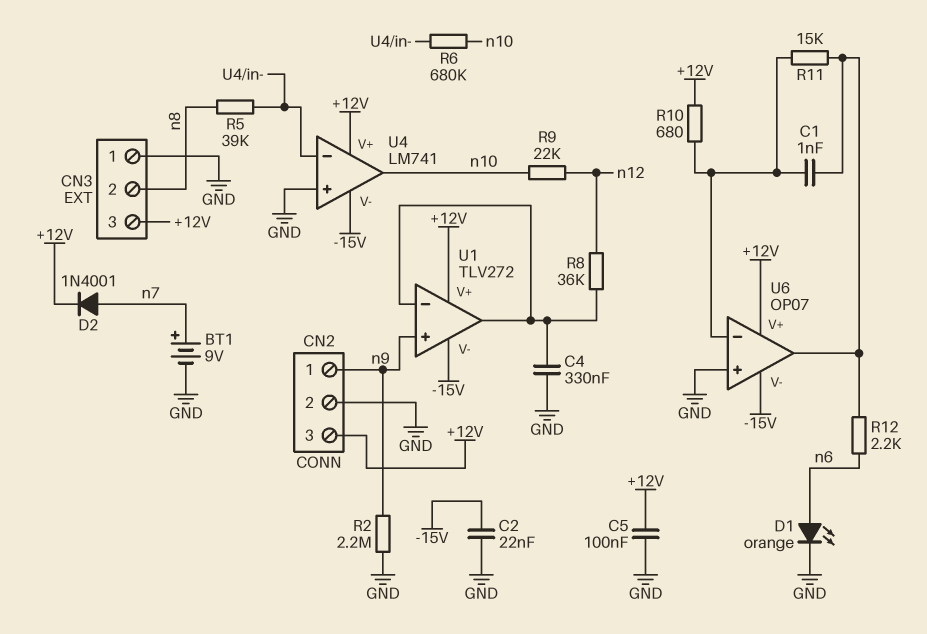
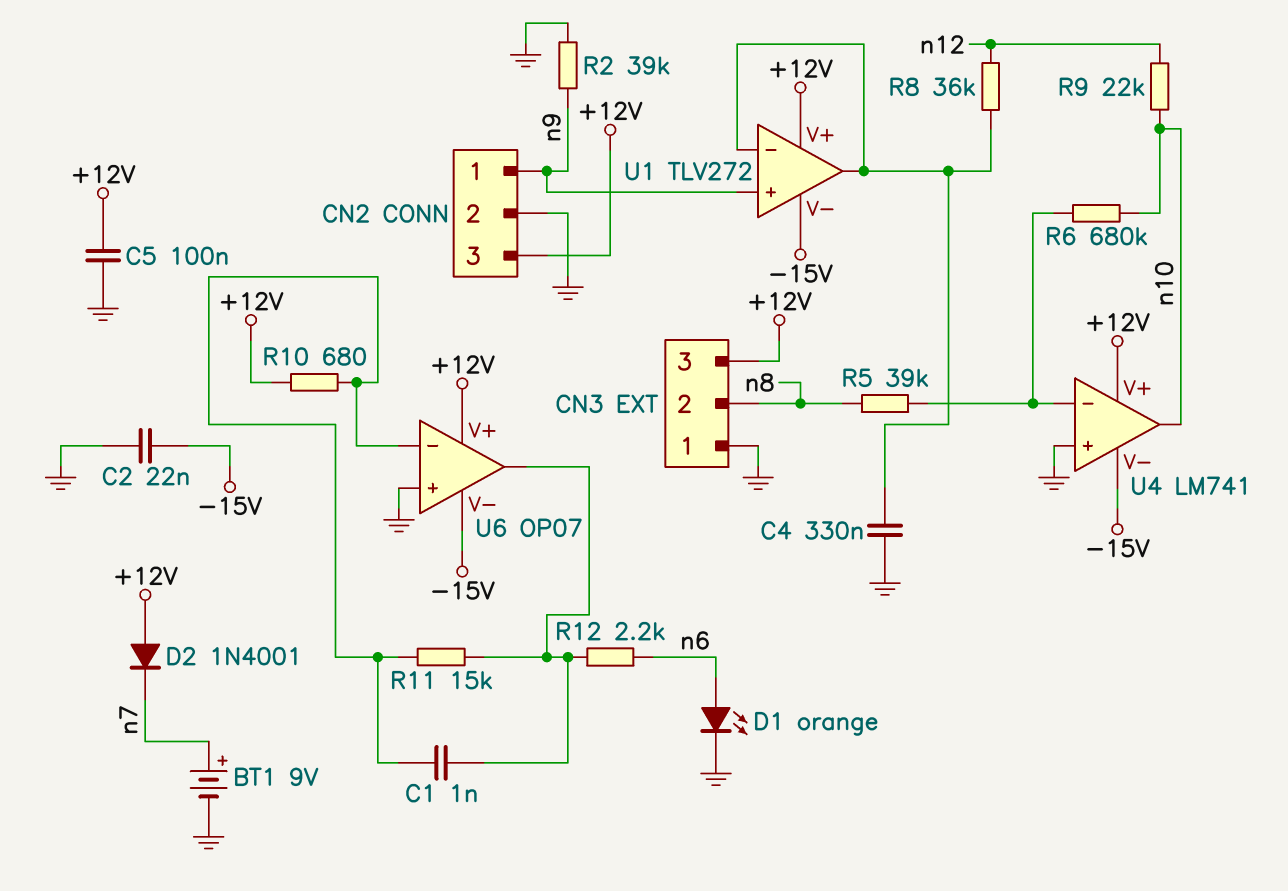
D2: diode 1N4001 (A n7, K +12V) -> diode 1N4001 (A +12V, K n7)
R2: 2.2M (GND, n9) -> 39k (GND, n9)

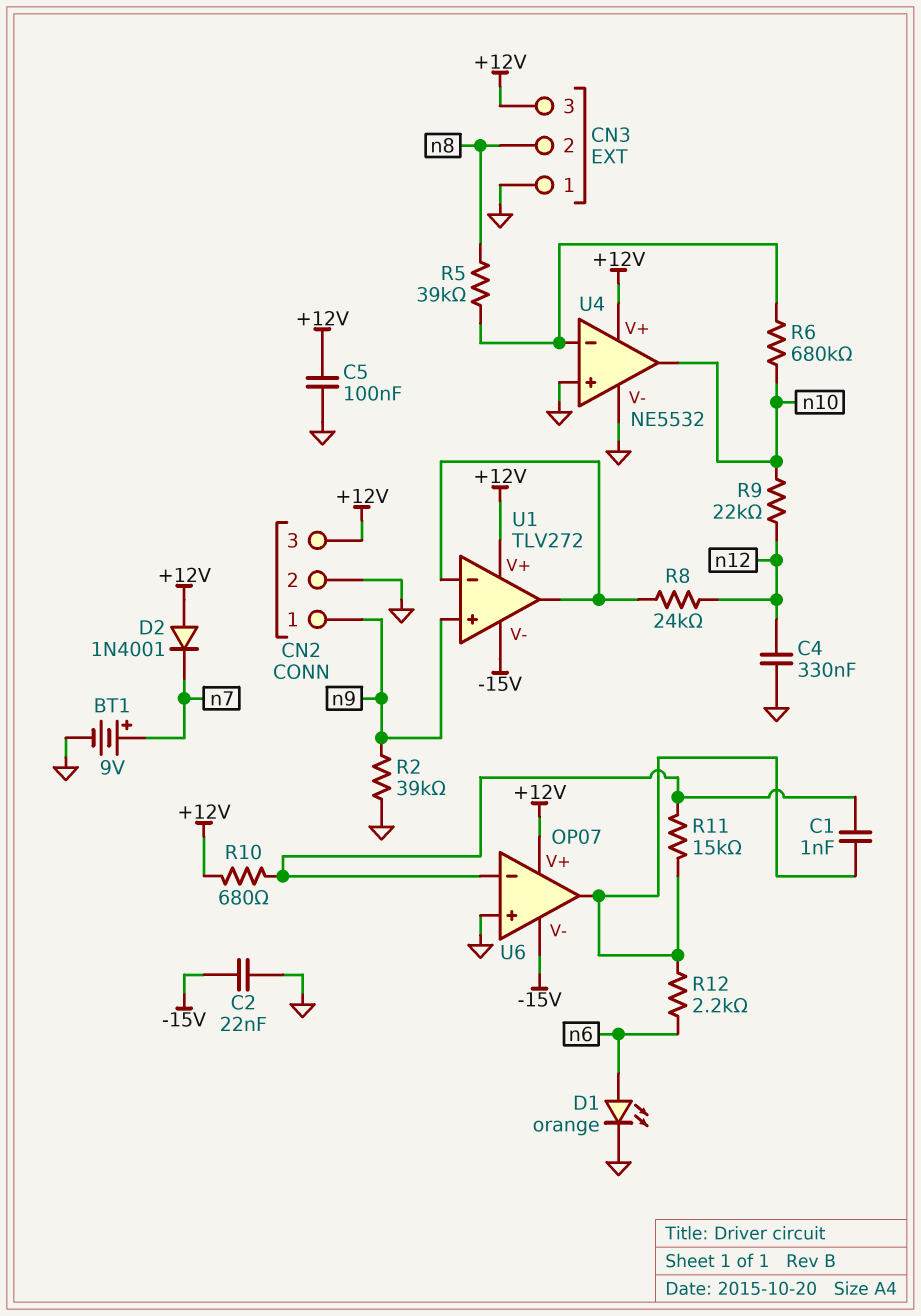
C4: 330nF (GND, U1/in-) -> 330nF (GND, n12)
R8: 36k (U1/in-, n12) -> 24k (U1/in-, n12)
U4: LM741 -> NE5532
U4 pin V-: -15V -> GND

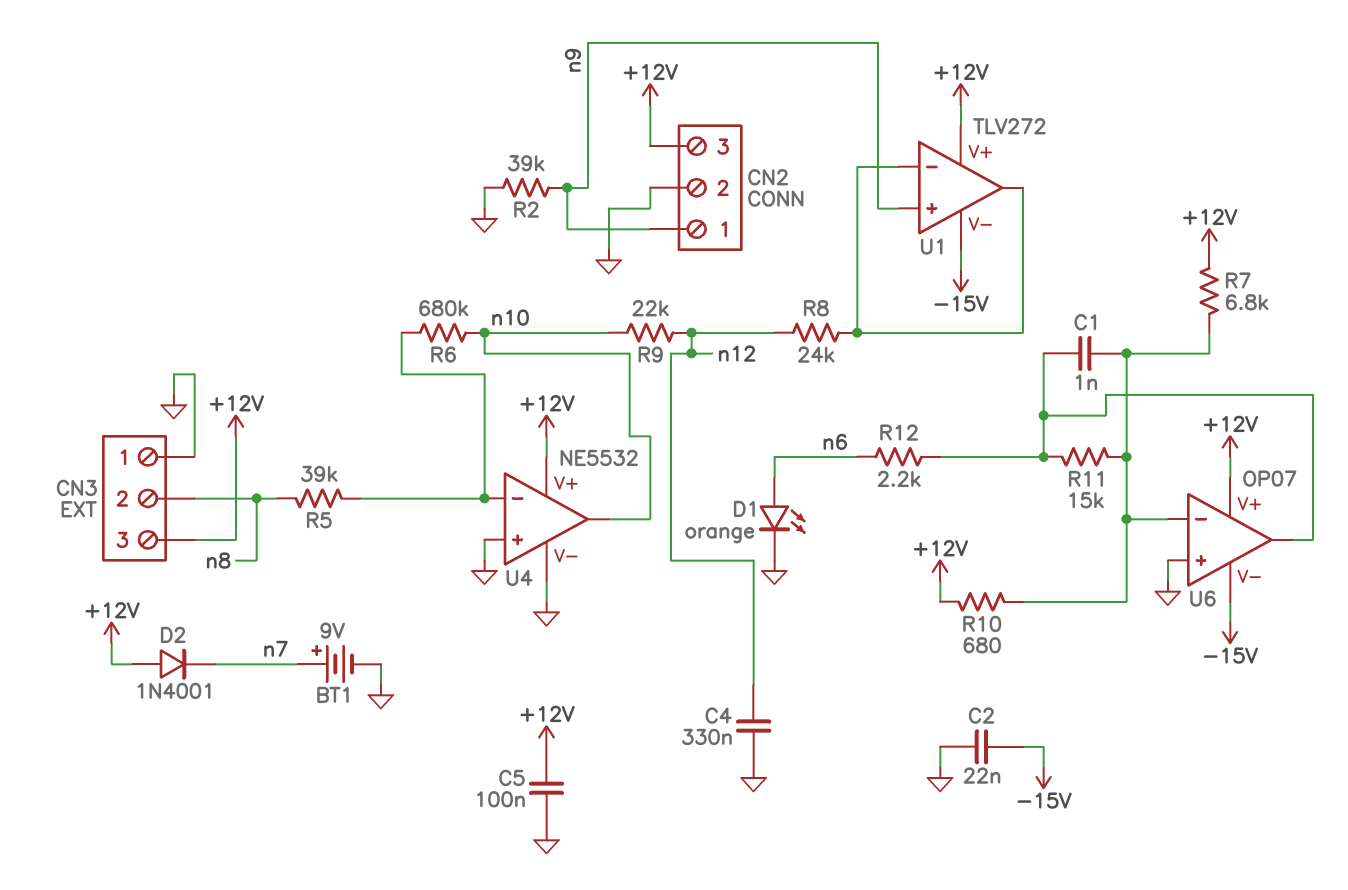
R7: none -> 6.8k (+12V, U6/in-)

